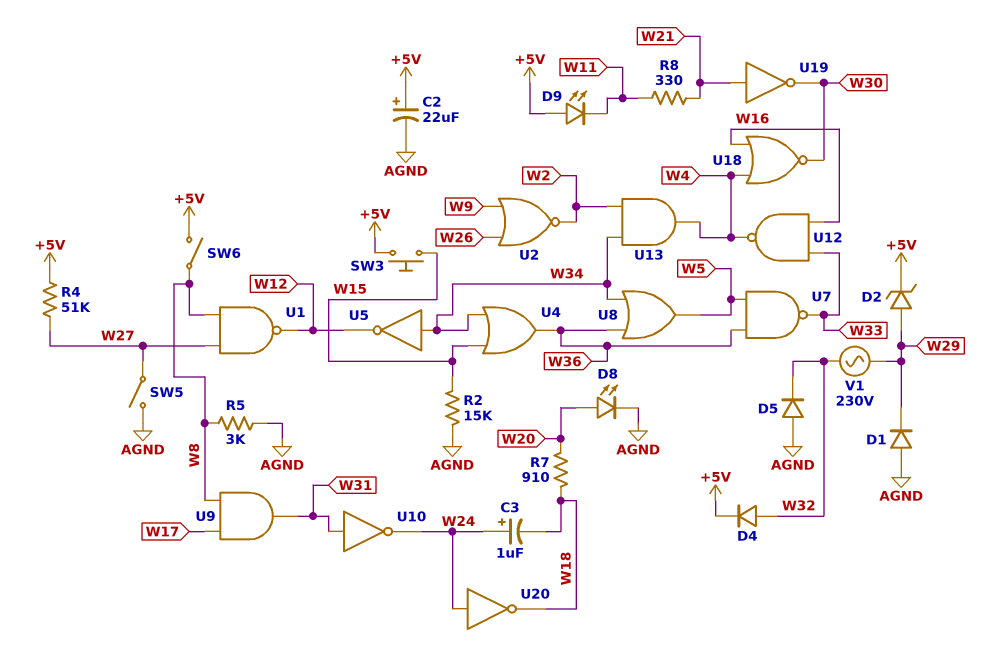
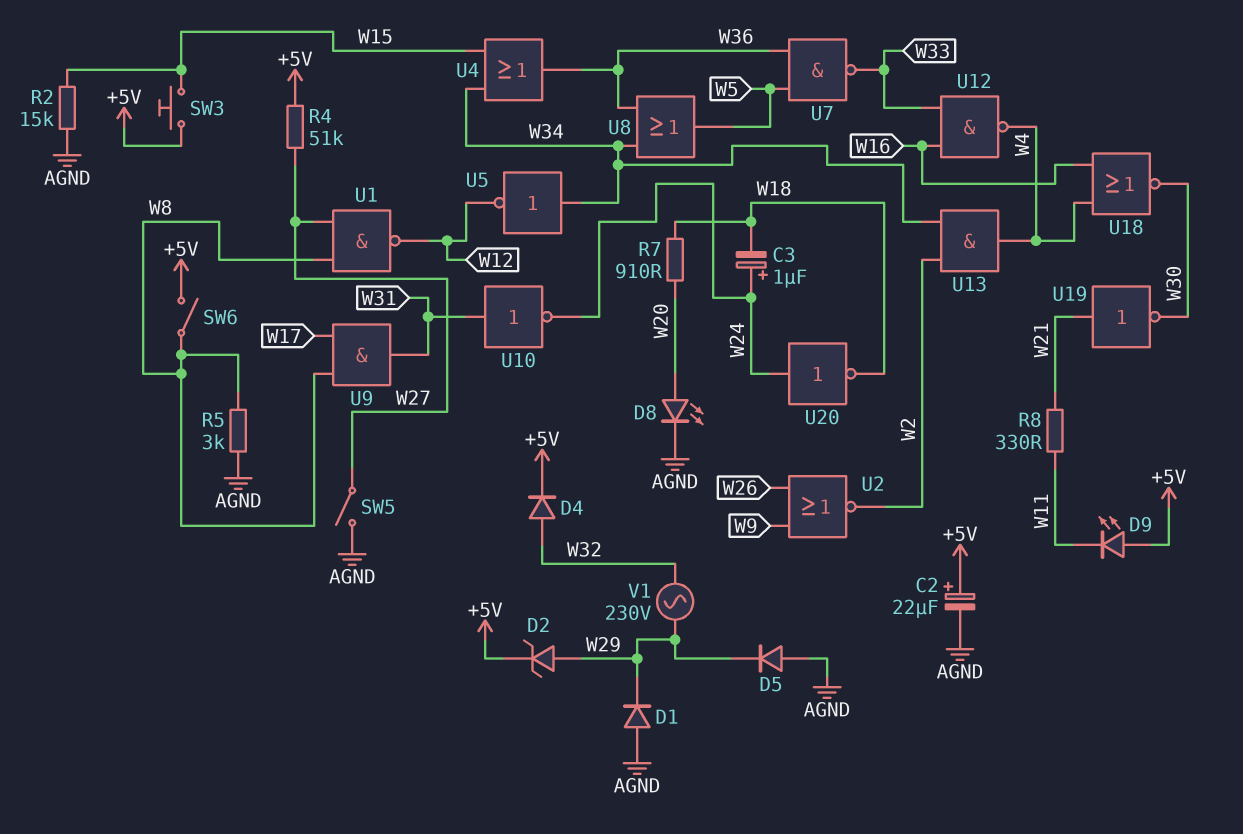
D5: diode (A AGND, K W32) -> diode (A AGND, K W29)

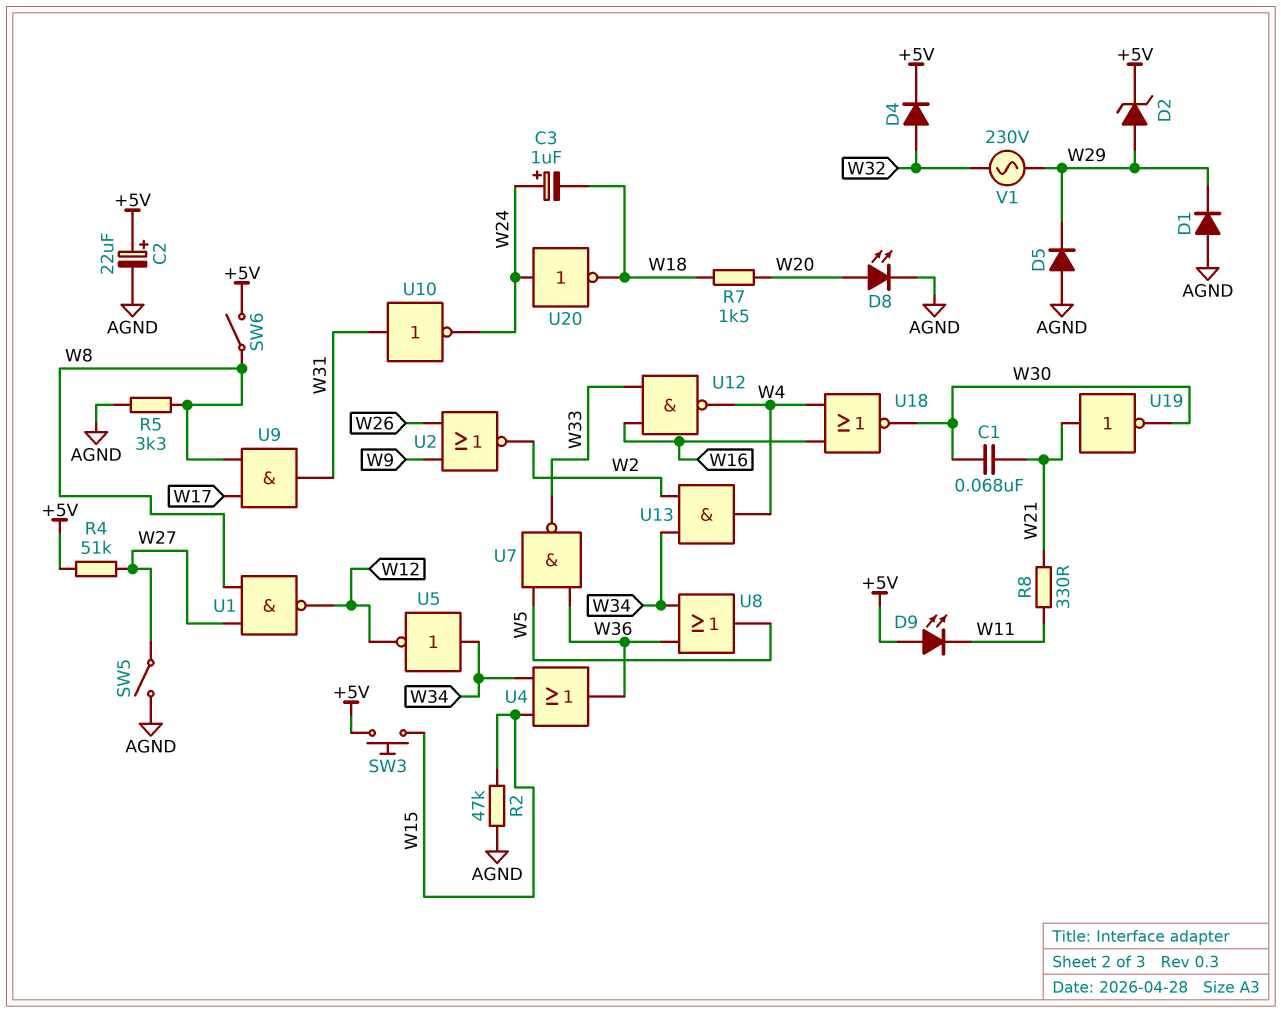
C1: none -> 68nF (W21, W30)
R2: 15k (AGND, W15) -> 47k (AGND, W15)
R5: 3k (AGND, W8) -> 3.3k (AGND, W8)
R7: 910 (W18, W20) -> 1.5k (W18, W20)

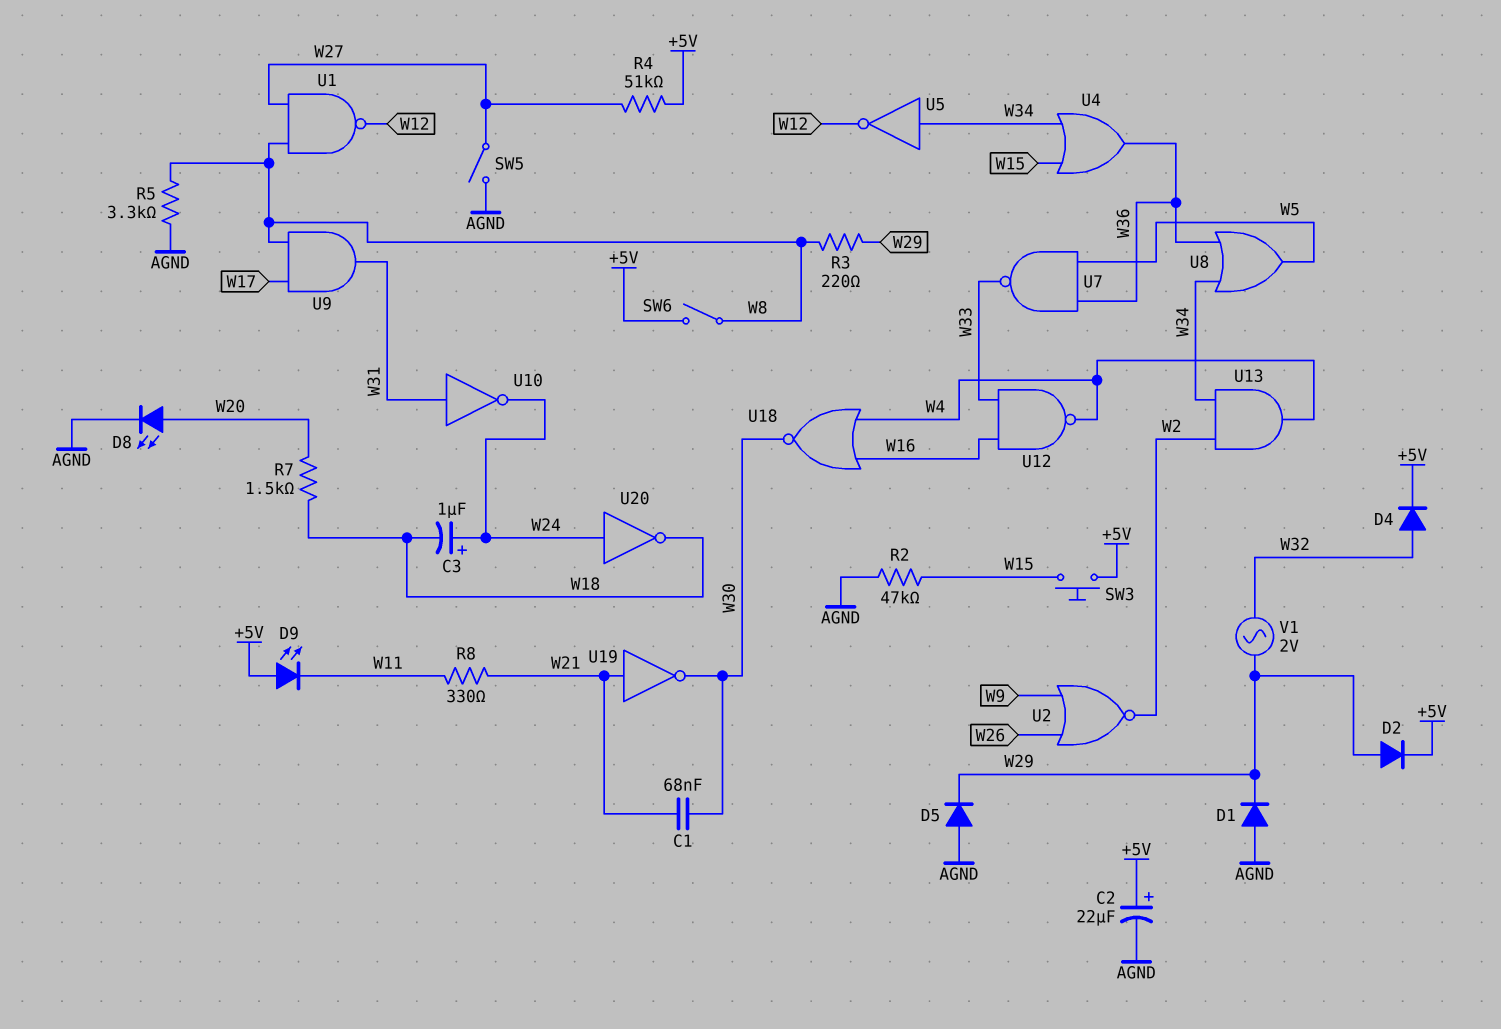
D2: zener (A W29, K +5V) -> diode (A W29, K +5V)
R3: none -> 220 (W8, W29)
V1: AC 230V (W29, W32) -> AC 2V (W29, W32)

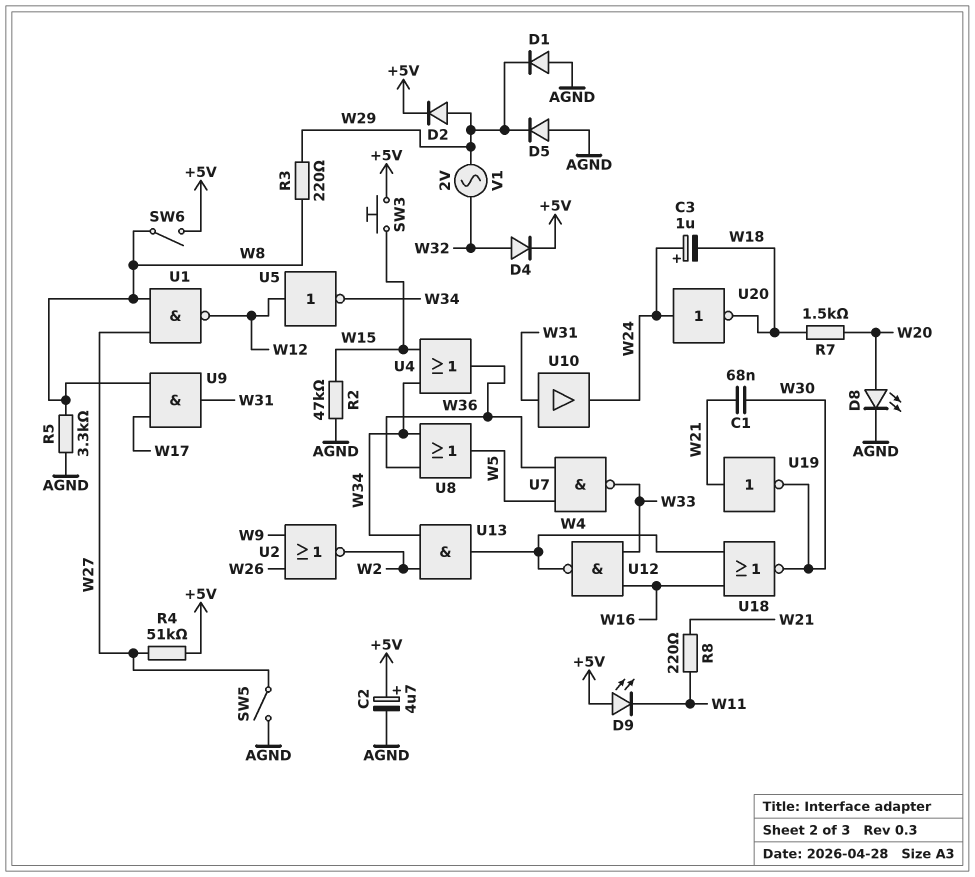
C2: 22uF (plus +5V, minus AGND) -> 4.7uF (plus +5V, minus AGND)
R8: 330 (W11, W21) -> 220 (W11, W21)
U5: NOT (in W34, out W12) -> NOT (in W12, out W34)
U10: NOT (in W31, out W24) -> buffer (in W31, out W24)

